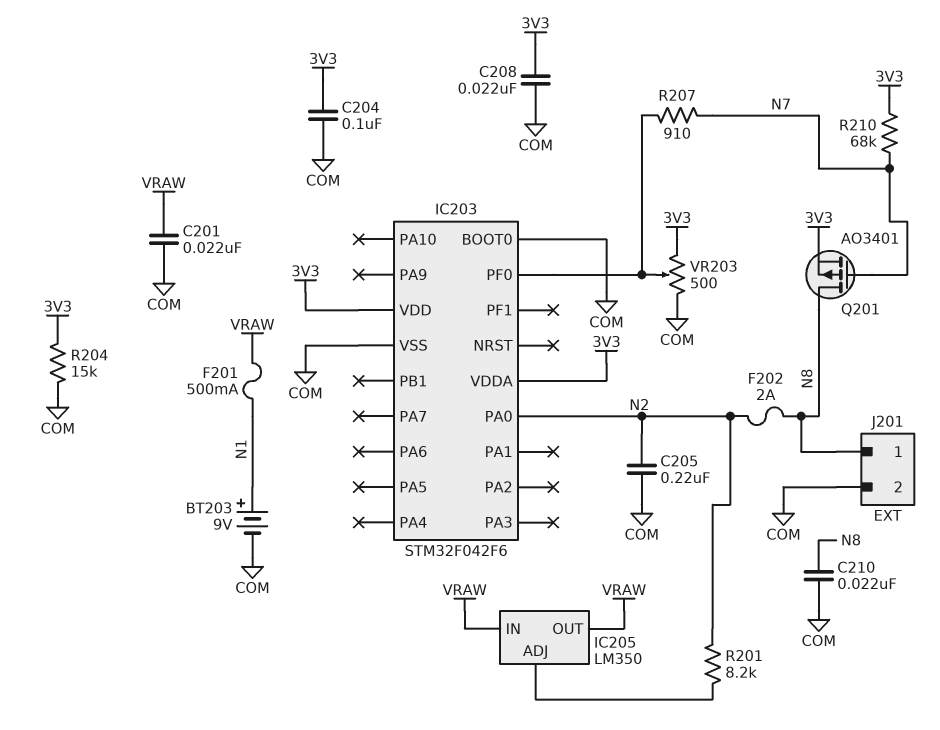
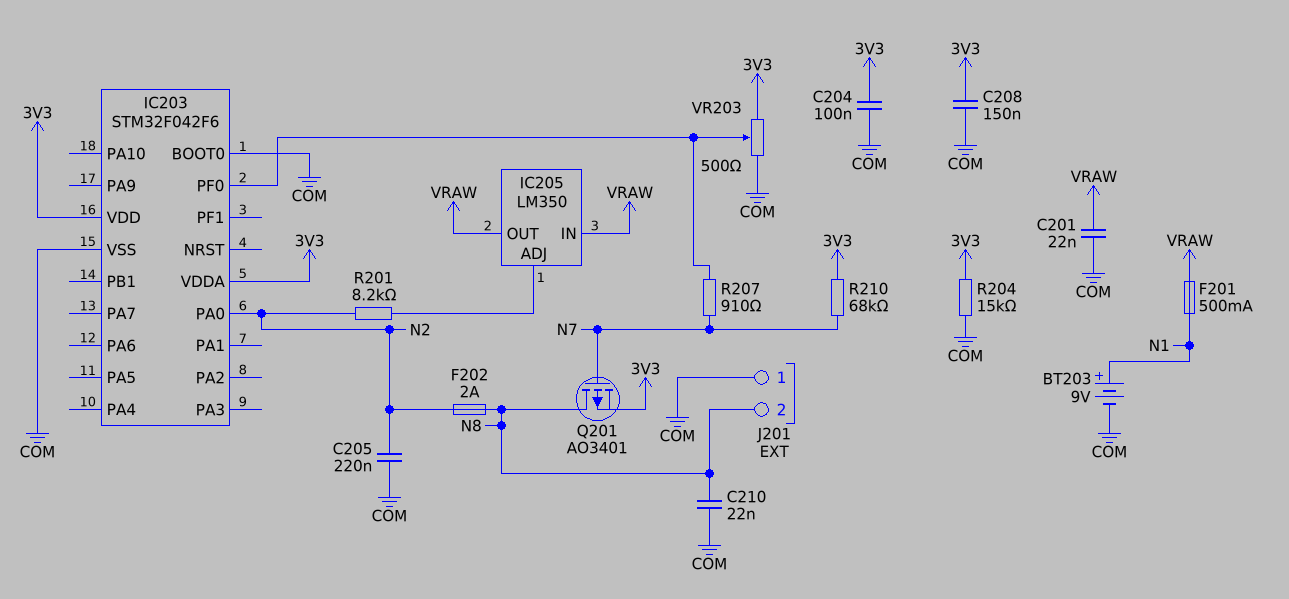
C208: 22nF (3V3, COM) -> 150nF (3V3, COM)
J201 pin 1: N8 -> COM
J201 pin 2: COM -> N8

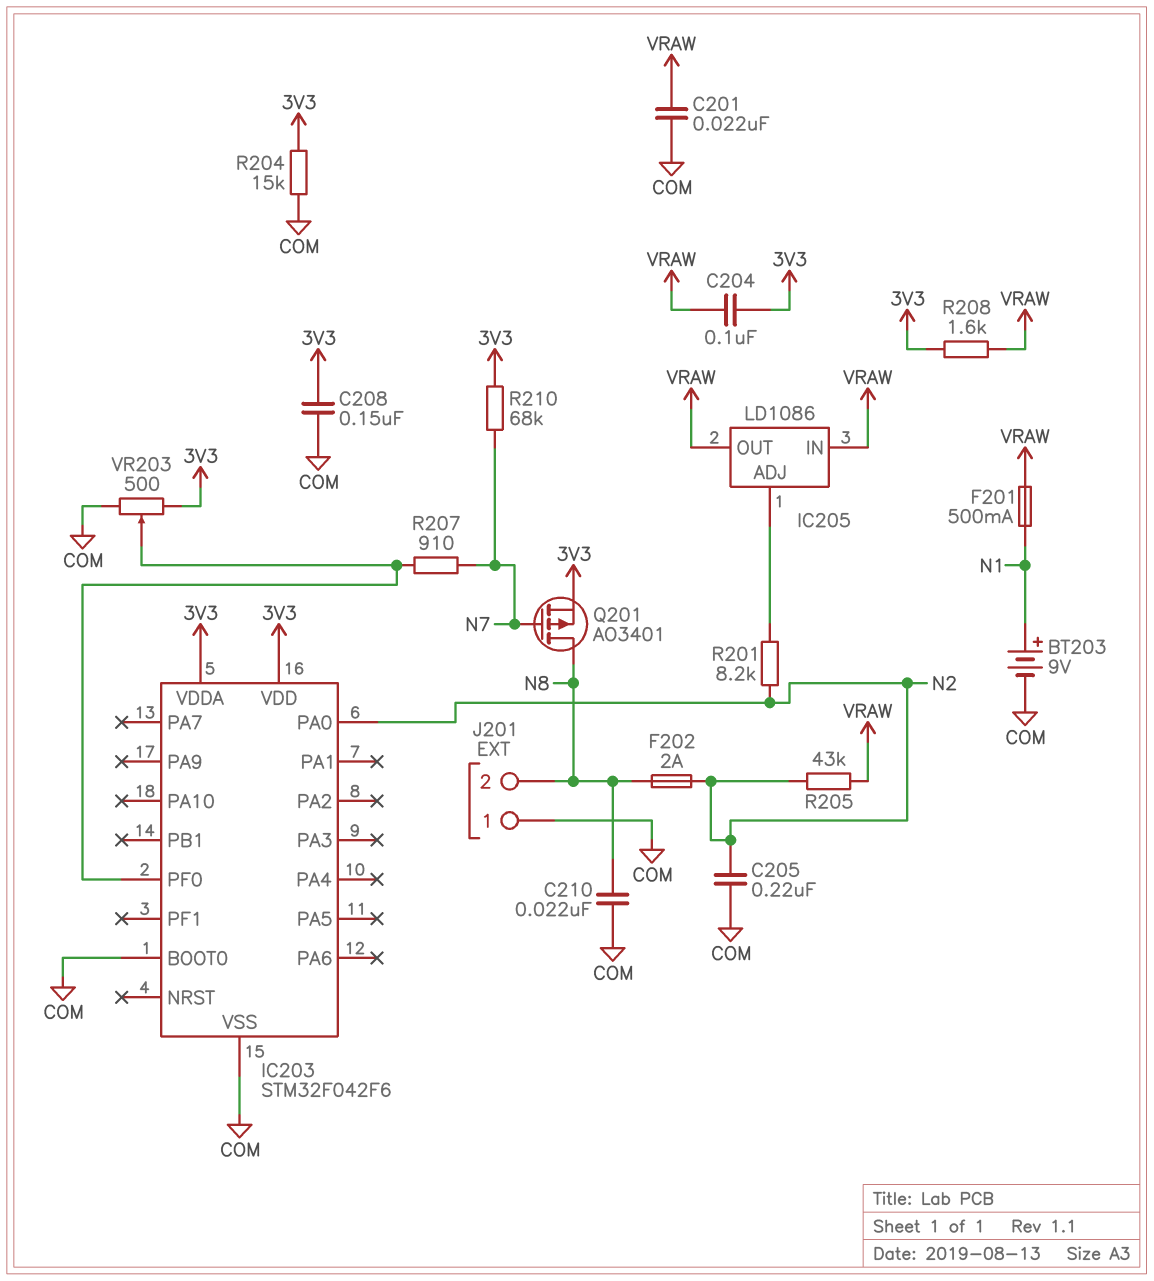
C204: 100nF (3V3, COM) -> 100nF (3V3, VRAW)
IC205: LM350 -> LD1086
R205: none -> 43k (N2, VRAW)
R208: none -> 1.6k (3V3, VRAW)

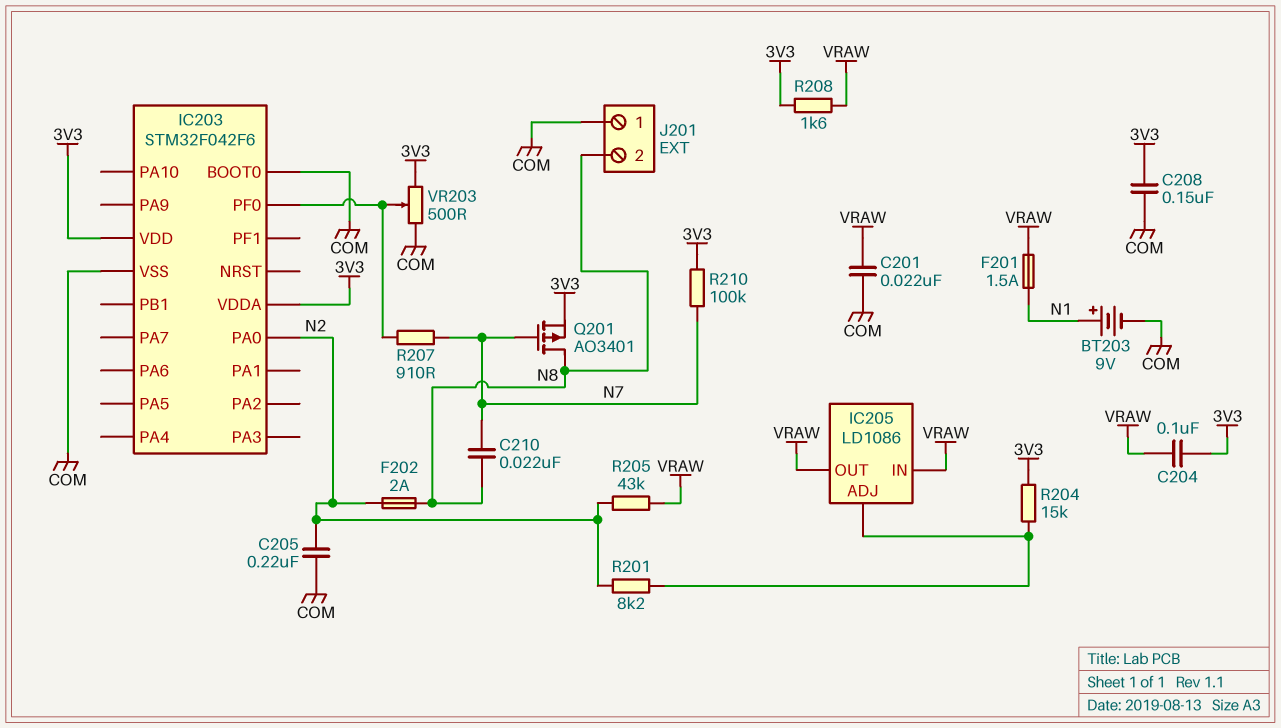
C210: 22nF (COM, N8) -> 22nF (N7, N8)
F201: 500mA (N1, VRAW) -> 1.5A (N1, VRAW)
R204: 15k (3V3, COM) -> 15k (3V3, IC205/ADJ)
R210: 68k (3V3, N7) -> 100k (3V3, N7)

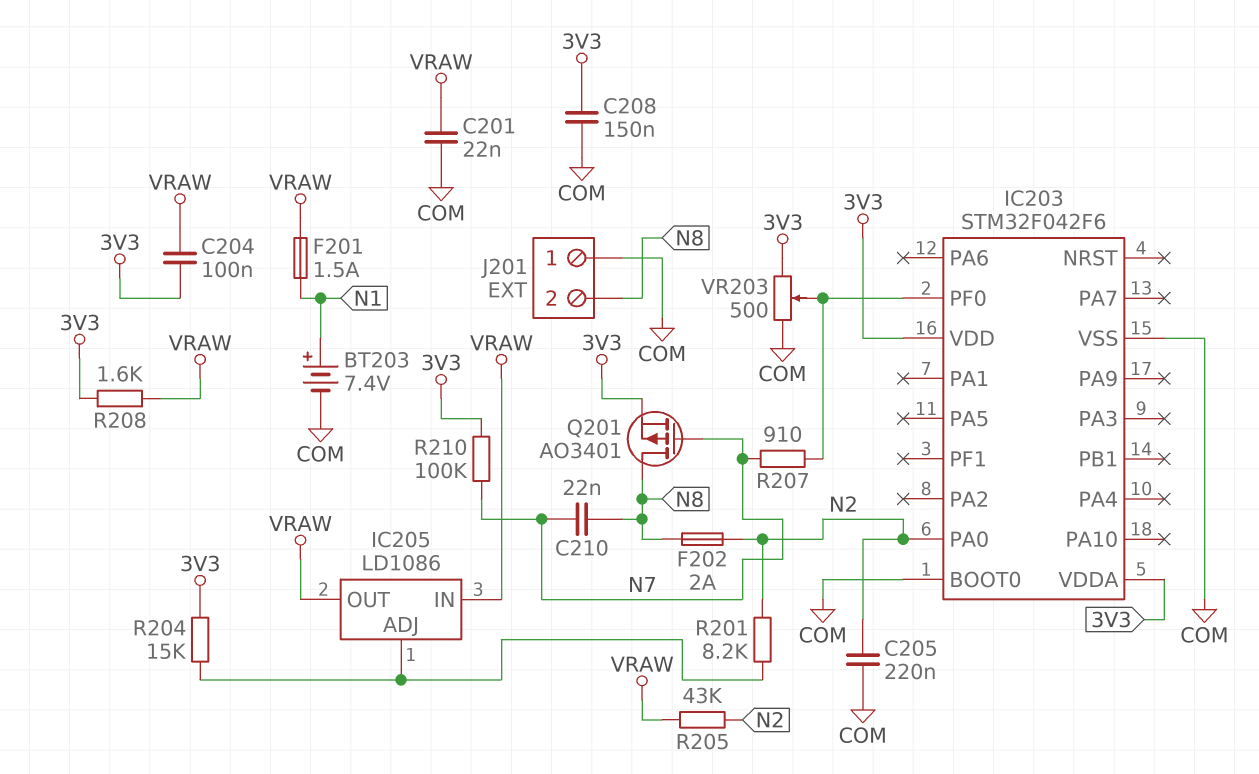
BT203: 9V (plus N1, minus COM) -> 7.4V (plus N1, minus COM)

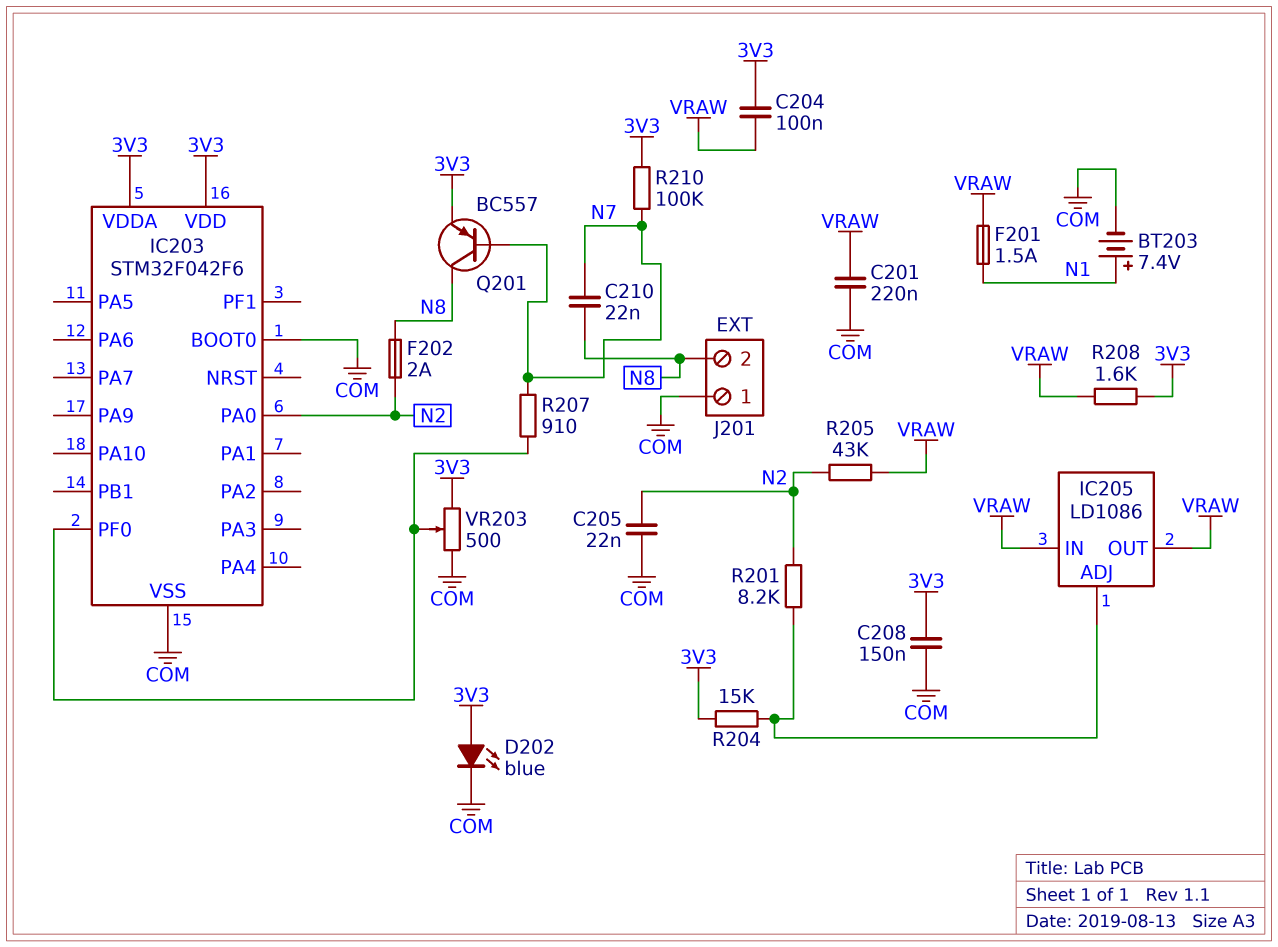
C201: 22nF (COM, VRAW) -> 220nF (COM, VRAW)
C205: 220nF (COM, N2) -> 22nF (COM, N2)
D202: none -> LED blue (A 3V3, K COM)
Q201: PMOS AO3401 (G N7, D N8, S 3V3) -> PNP BC557 (B N7, C N8, E 3V3)

